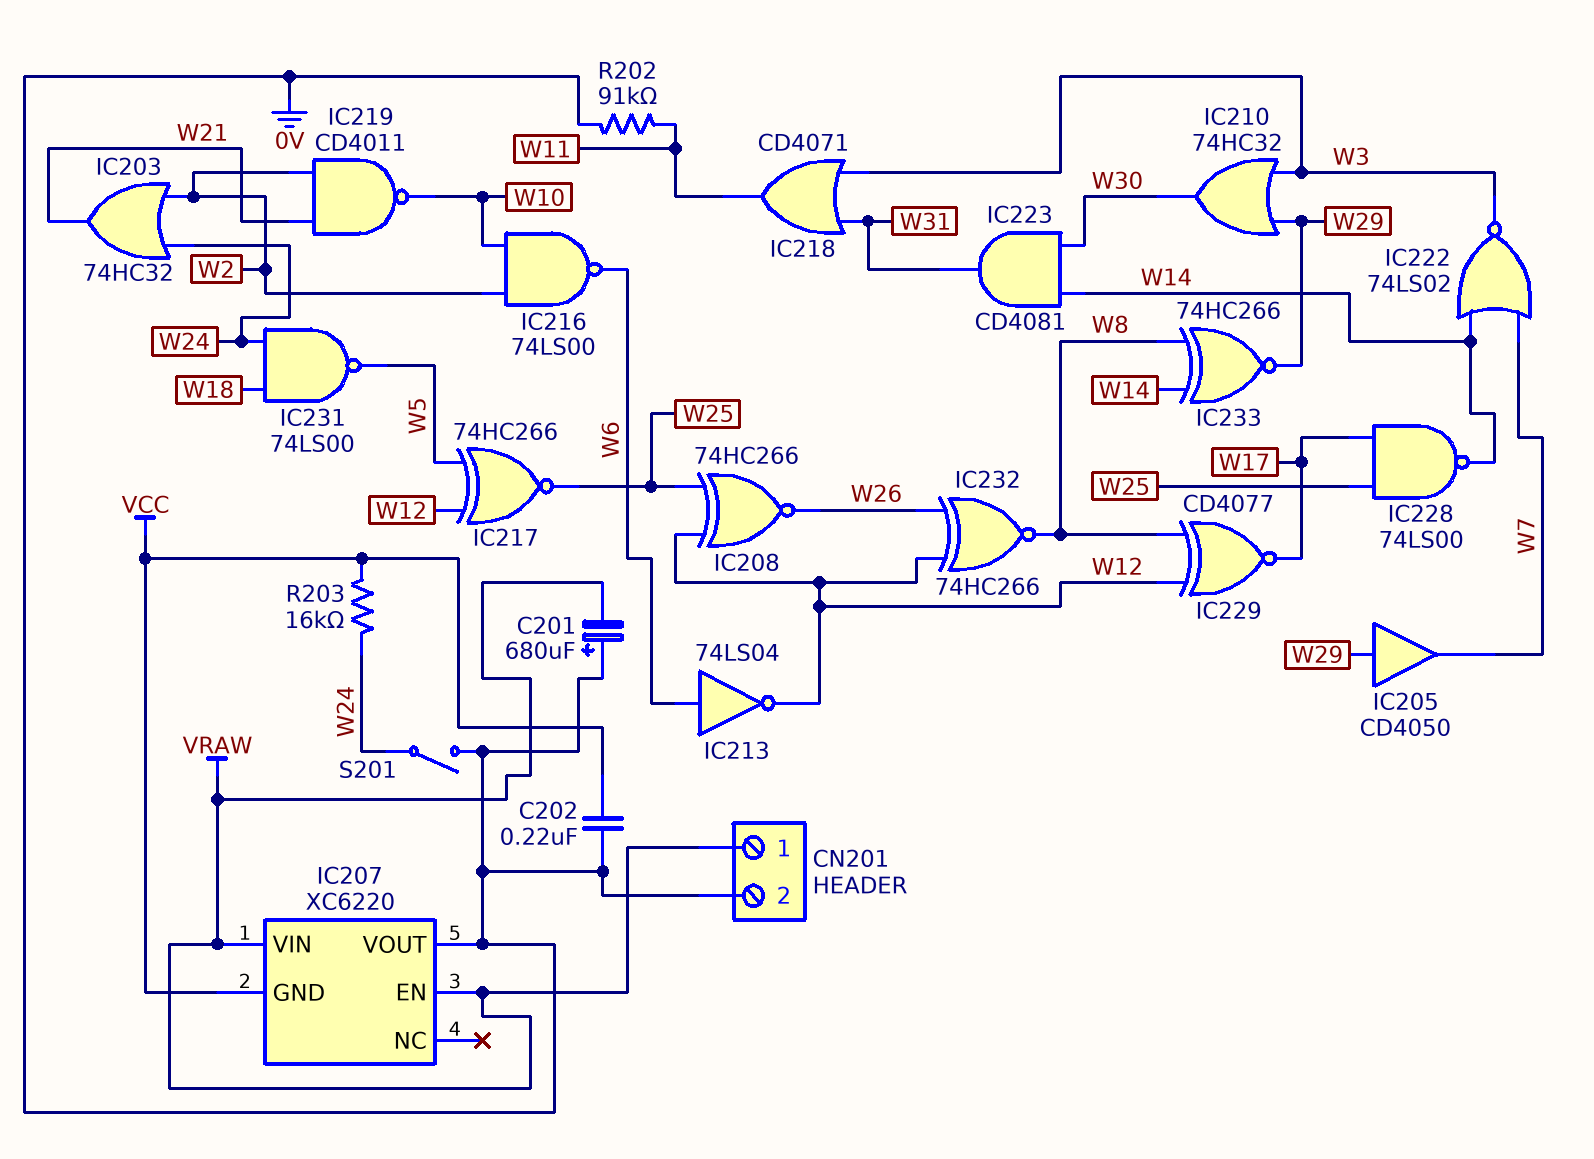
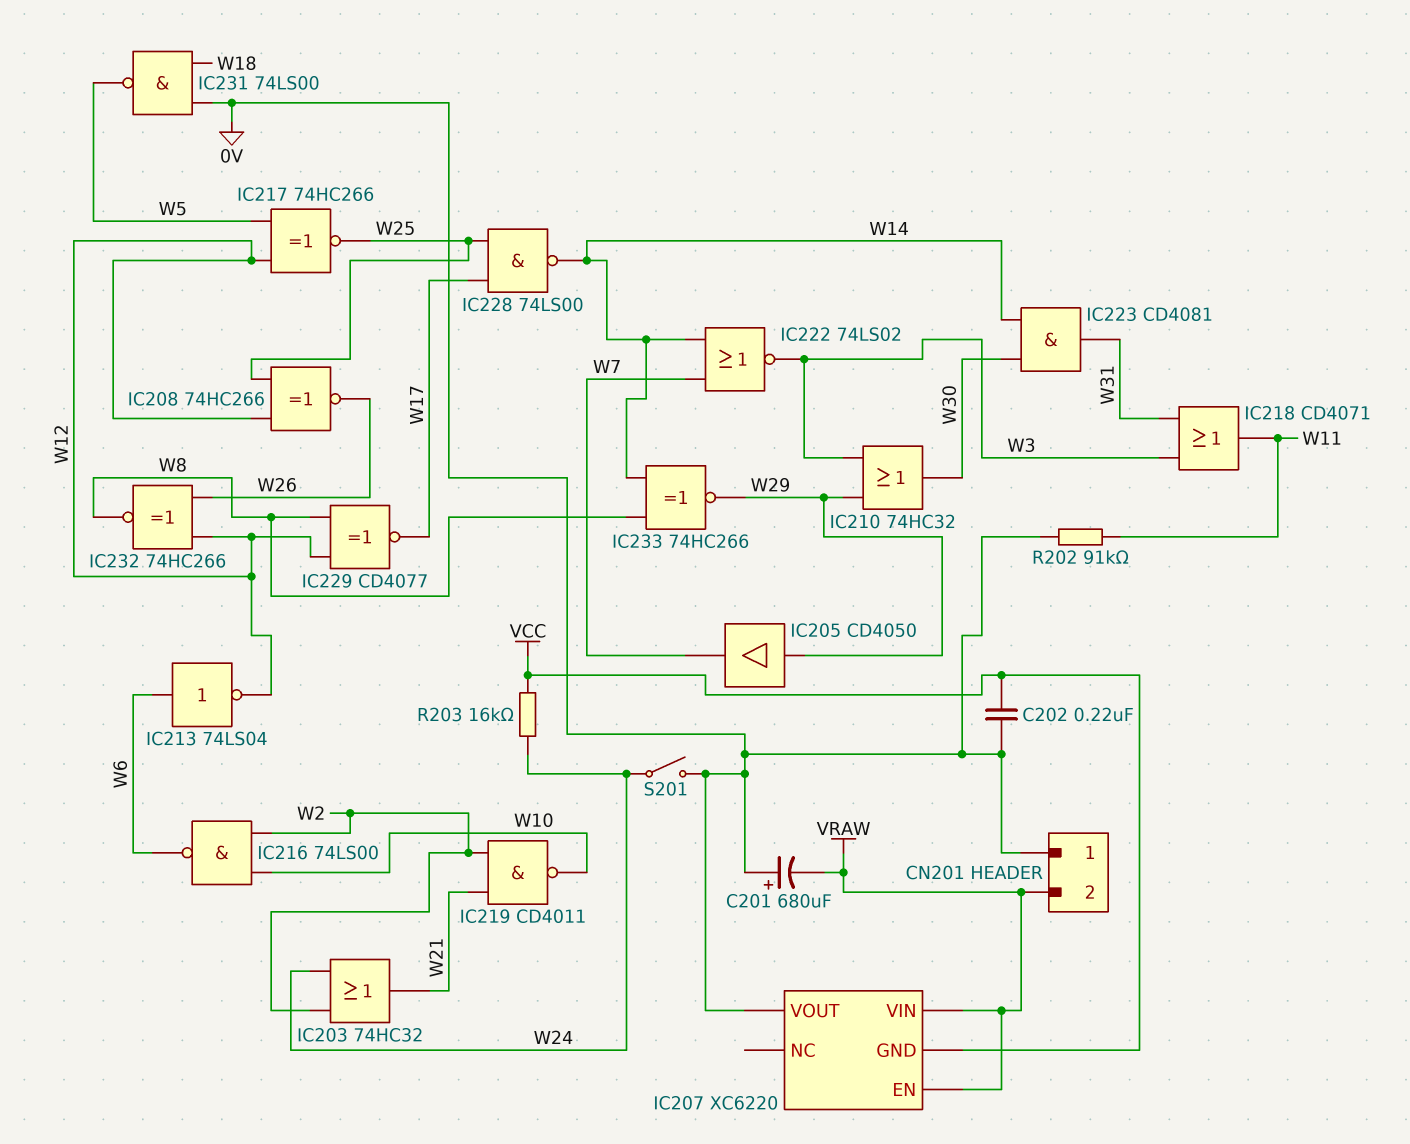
CN201 pin 1: VRAW -> 0V
CN201 pin 2: 0V -> VRAW
IC231: NAND 74LS00 (in W18, in W24, out W5) -> NAND 74LS00 (in 0V, in W18, out W5)

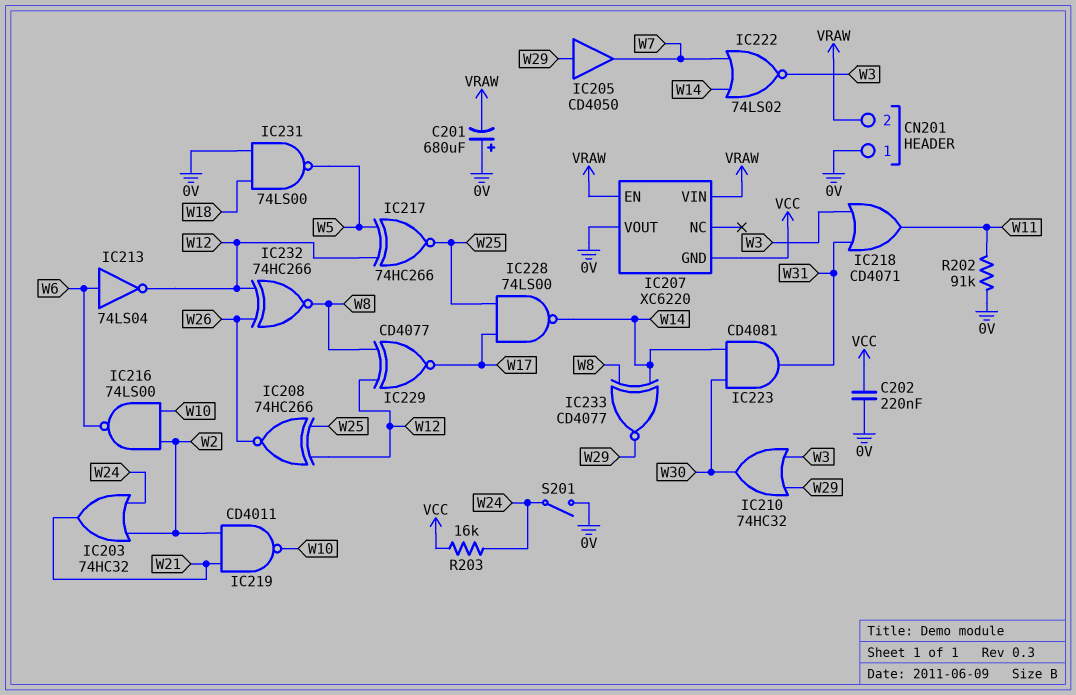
IC233: XNOR 74HC266 (in W8, in W14, out W29) -> XNOR CD4077 (in W8, in W14, out W29)

